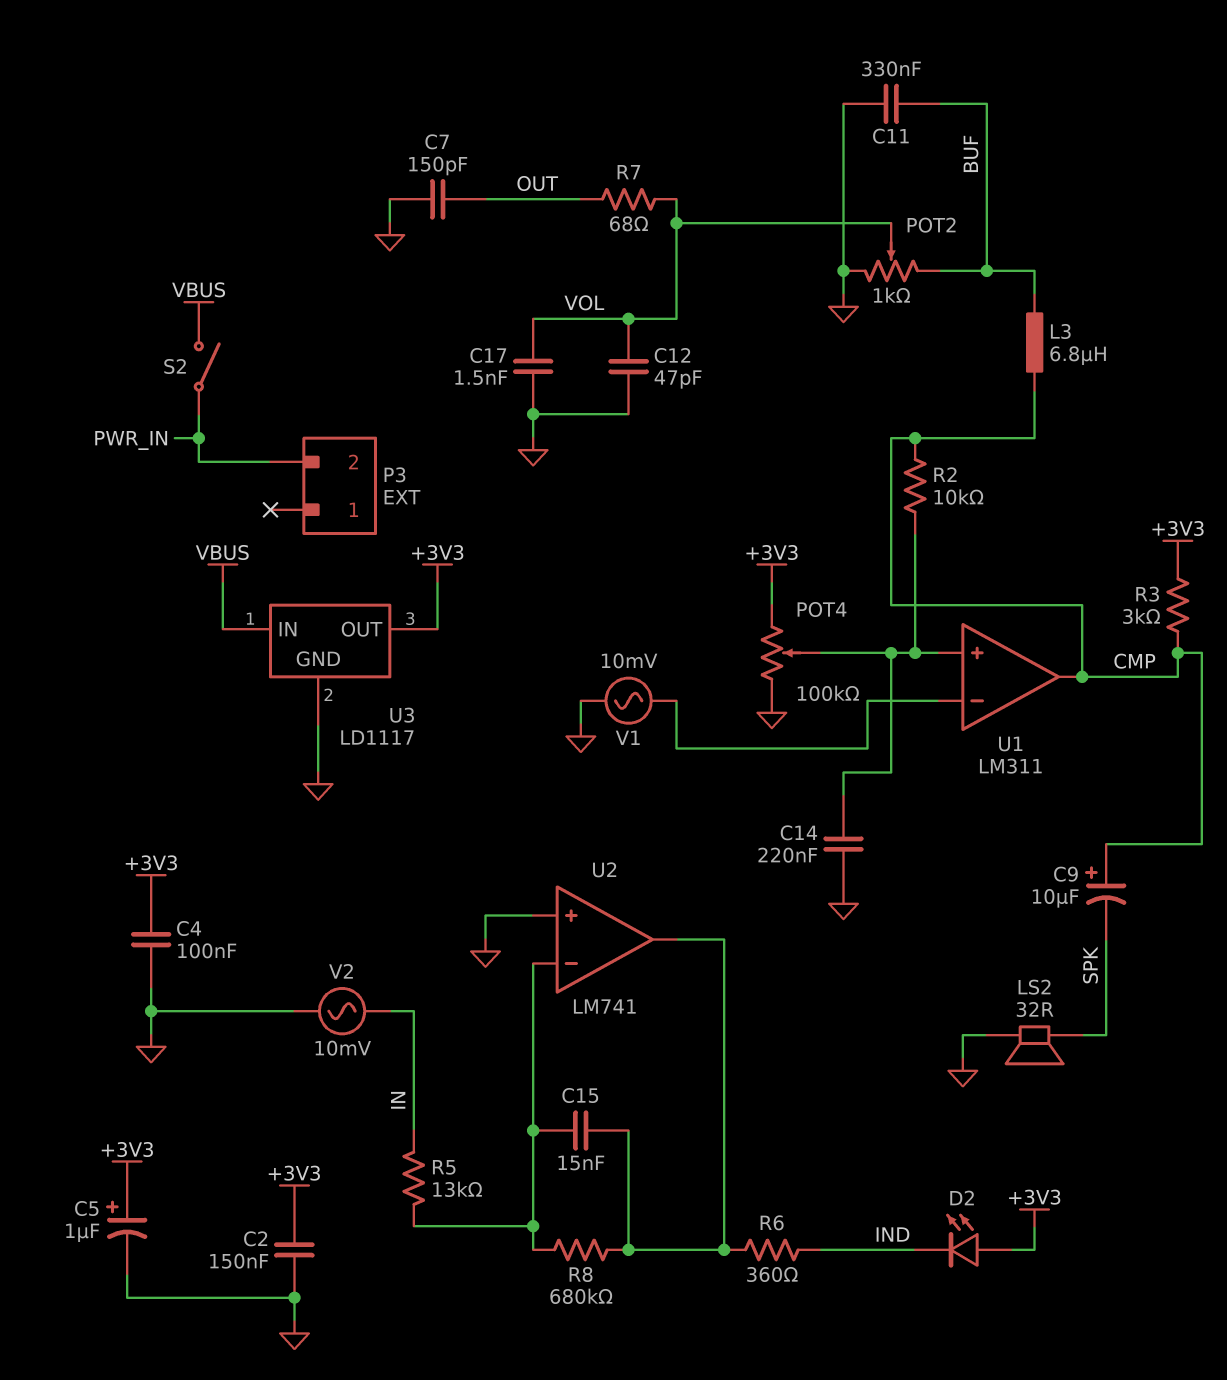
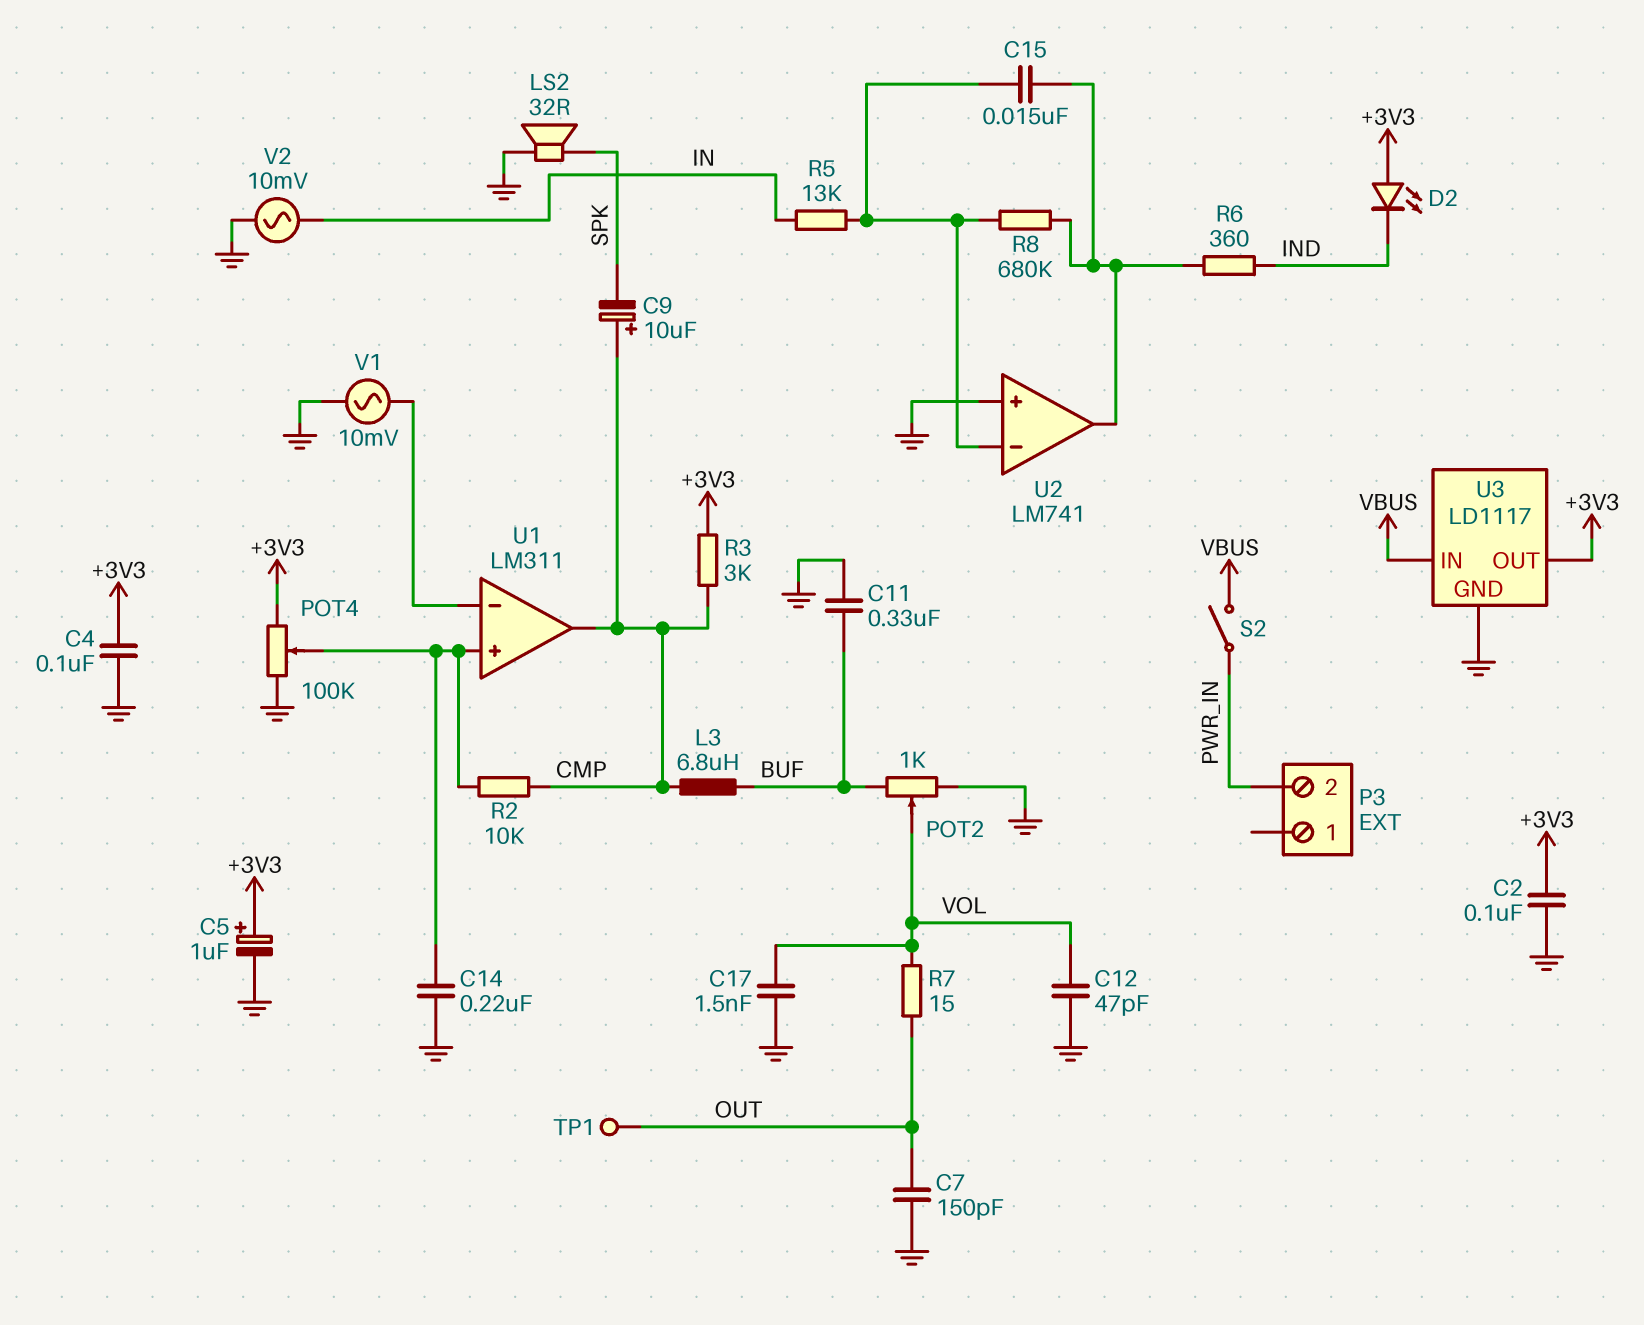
C2: 150nF (+3V3, GND) -> 100nF (+3V3, GND)
R7: 68 (OUT, VOL) -> 15 (OUT, VOL)
TP1: none -> test point (OUT)

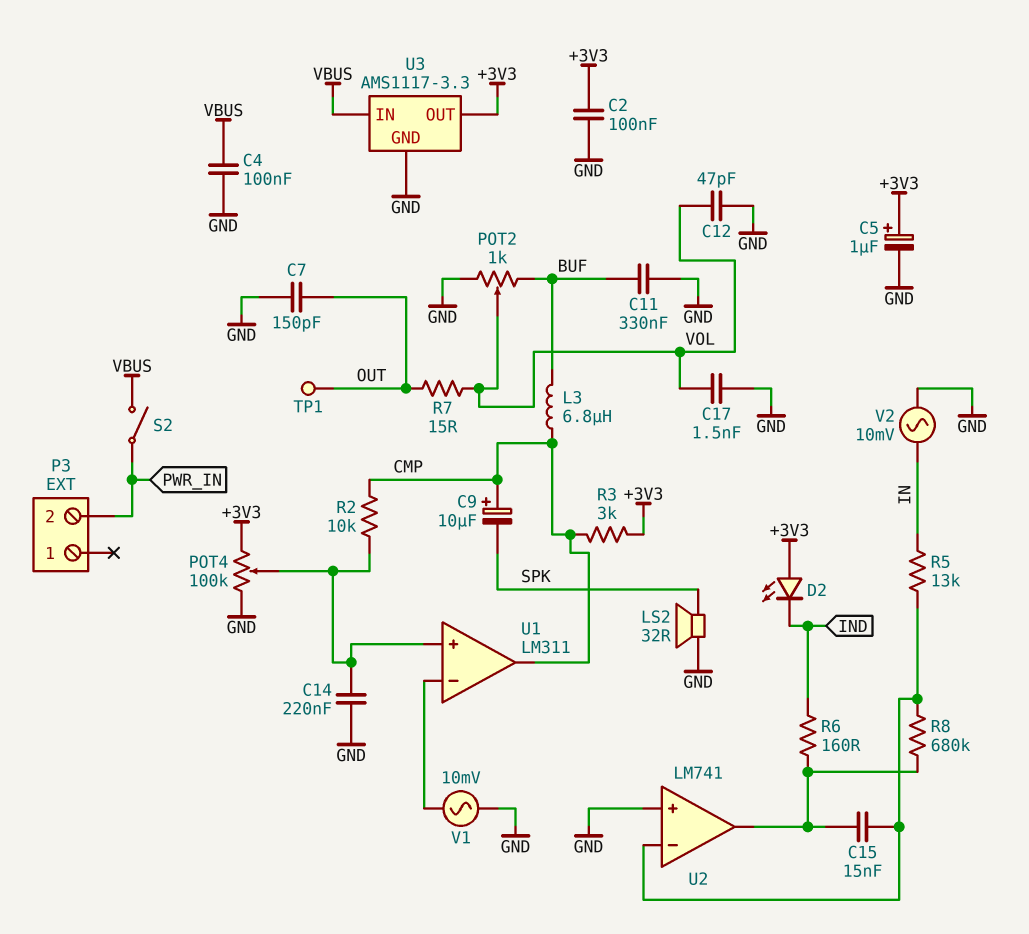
C4: 100nF (+3V3, GND) -> 100nF (GND, VBUS)
R6: 360 (IND, U2/out) -> 160 (IND, U2/out)
U3: LD1117 -> AMS1117-3.3

